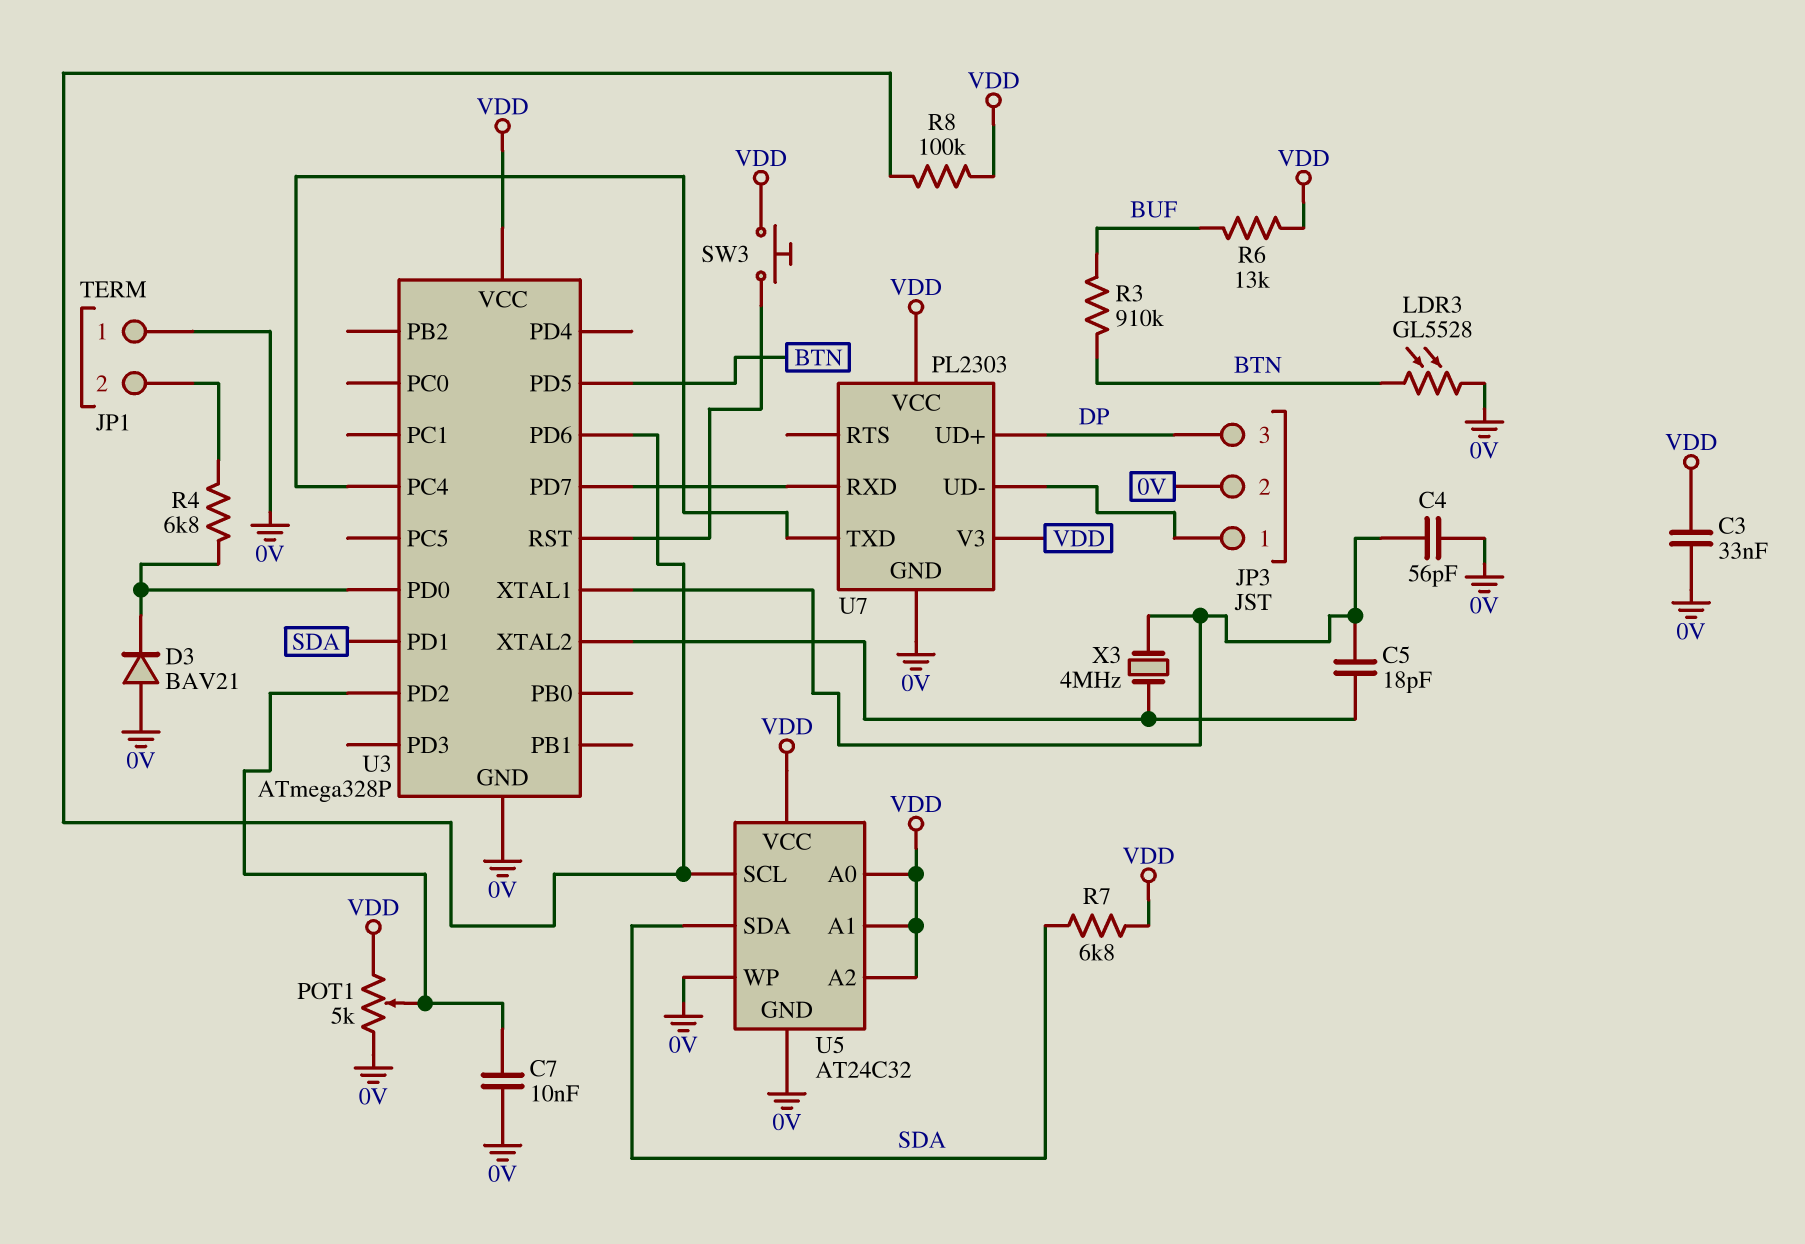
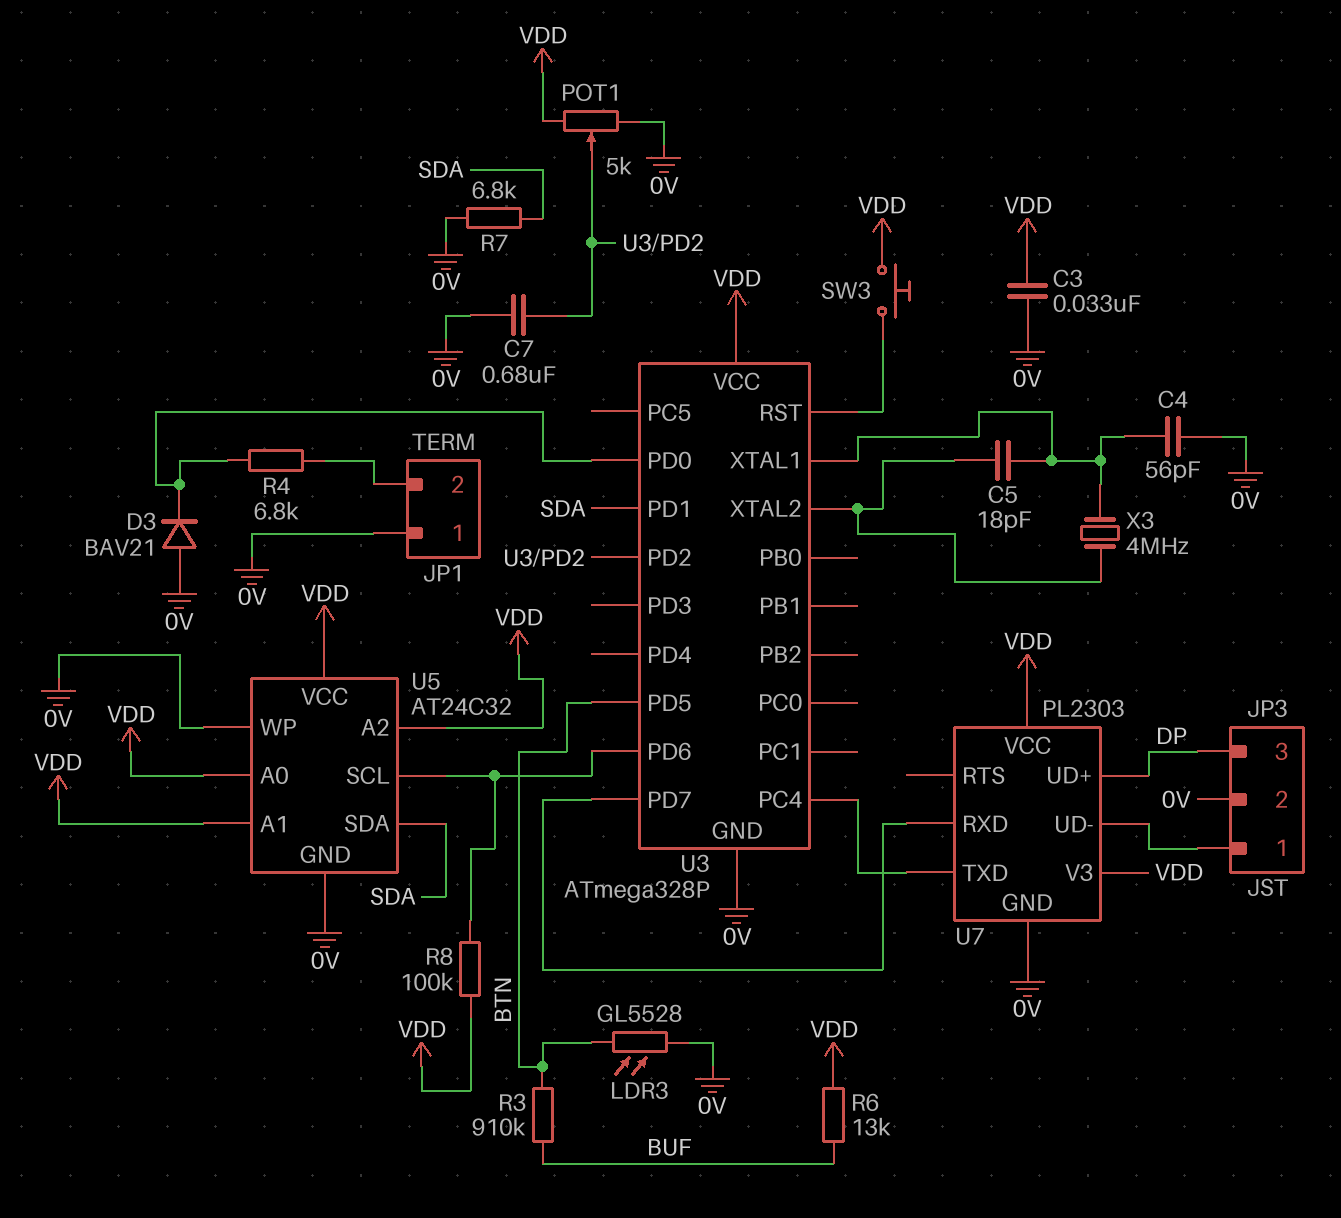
C7: 10nF (0V, U3/PD2) -> 680nF (0V, U3/PD2)
R7: 6.8k (SDA, VDD) -> 6.8k (0V, SDA)

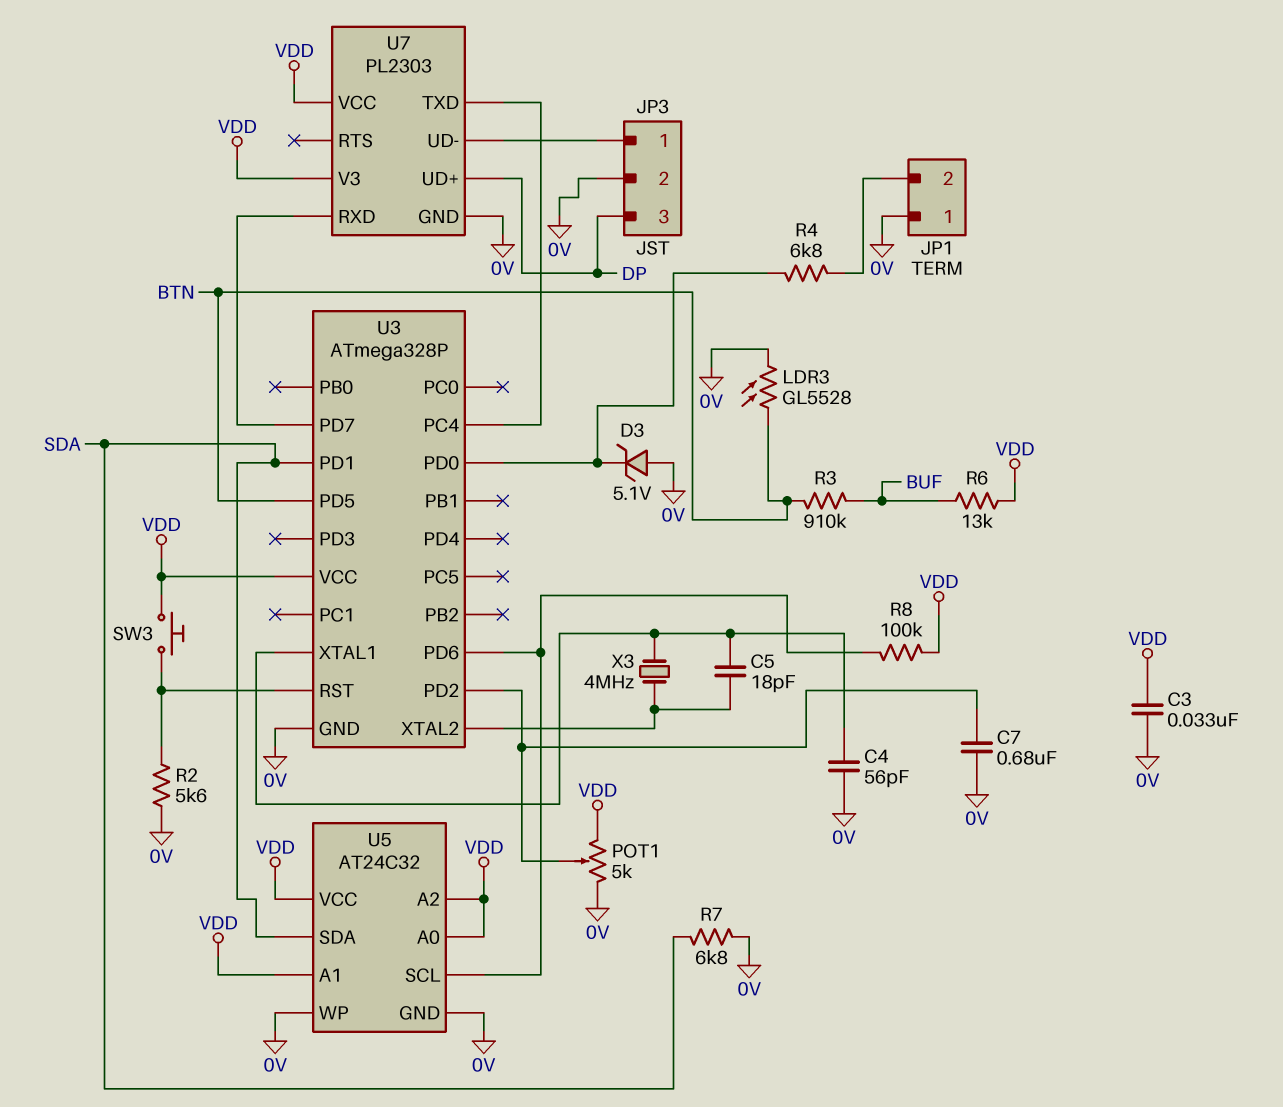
D3: diode BAV21 (A 0V, K U3/PD0) -> zener 5.1V (A 0V, K U3/PD0)
R2: none -> 5.6k (0V, U3/RST)

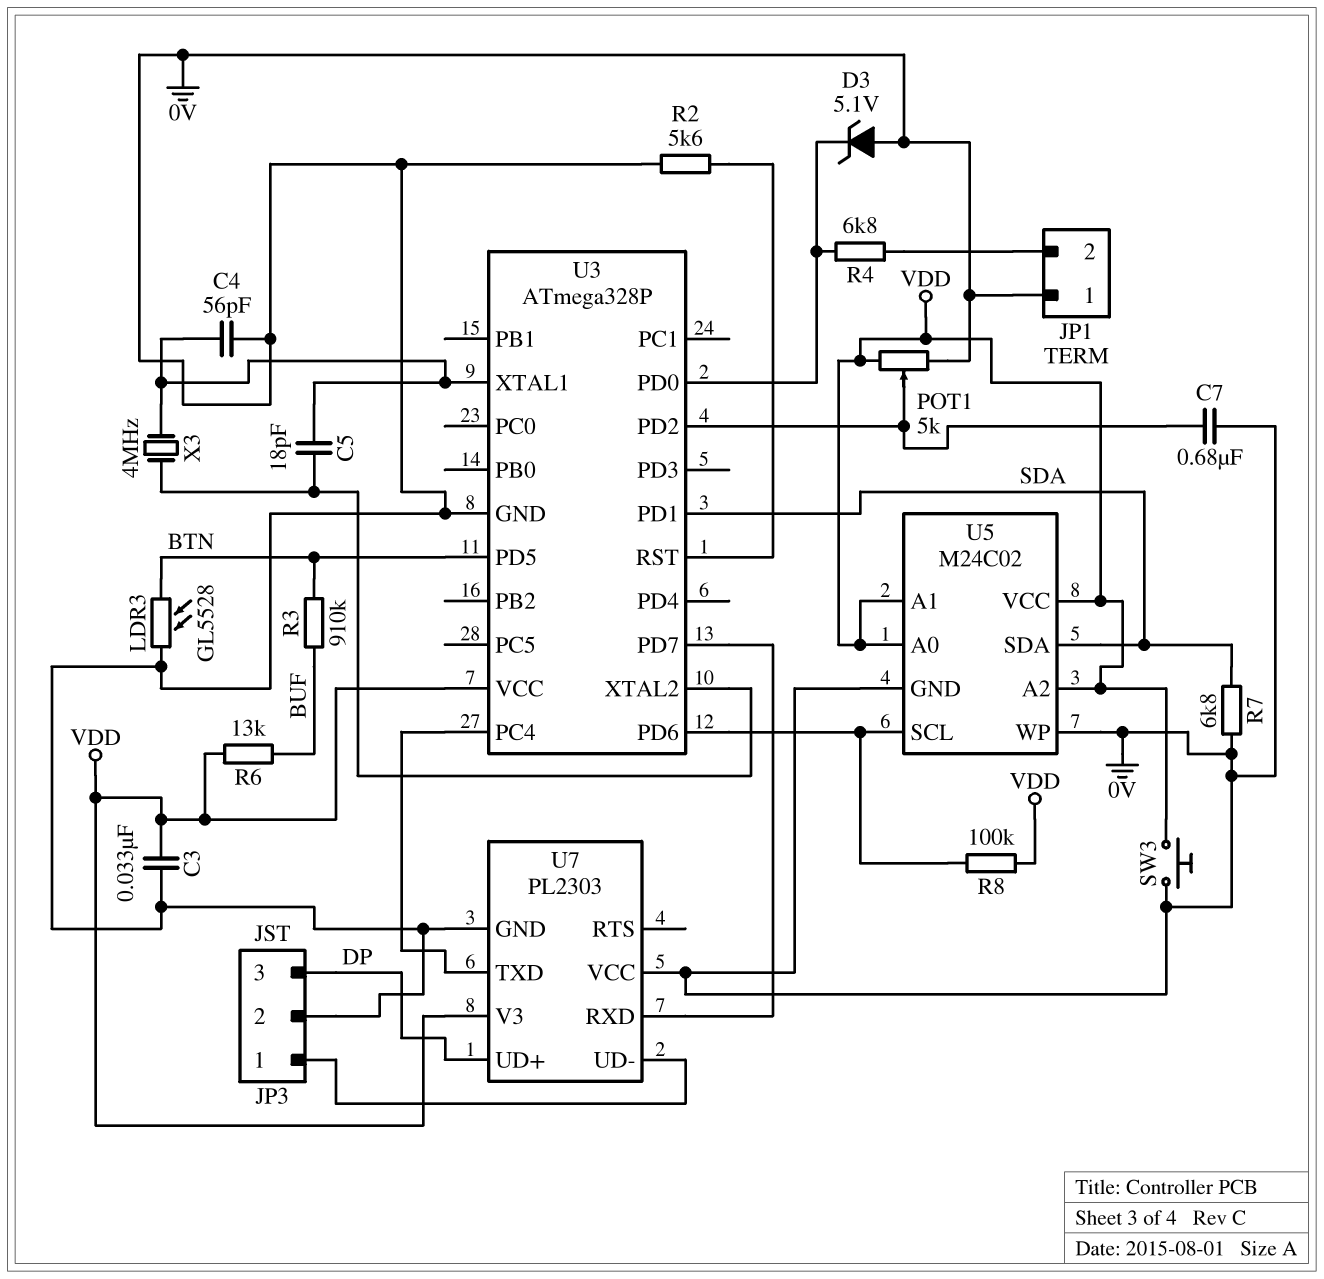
SW3: button (U3/RST, VDD) -> button (0V, VDD)
U5: AT24C32 -> M24C02
U7 pin VCC: VDD -> 0V

